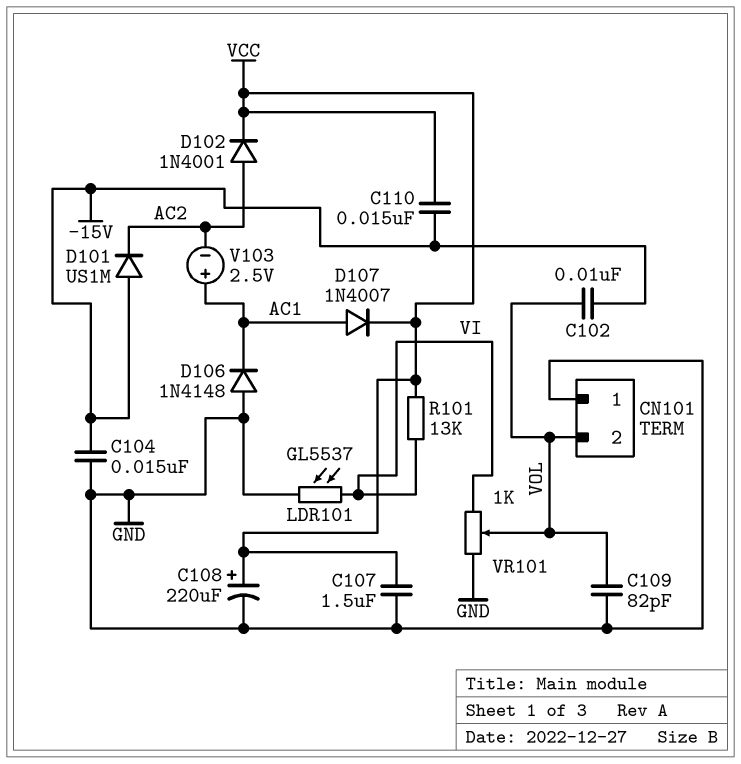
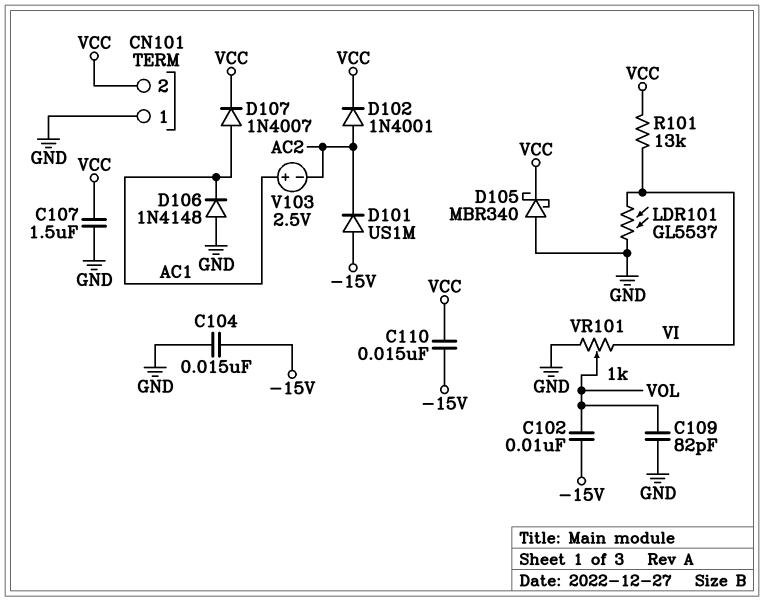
C108: 220uF (plus VCC, minus GND) -> none
CN101 pin 2: VOL -> VCC
D105: none -> schottky MBR340 (A GND, K VCC)

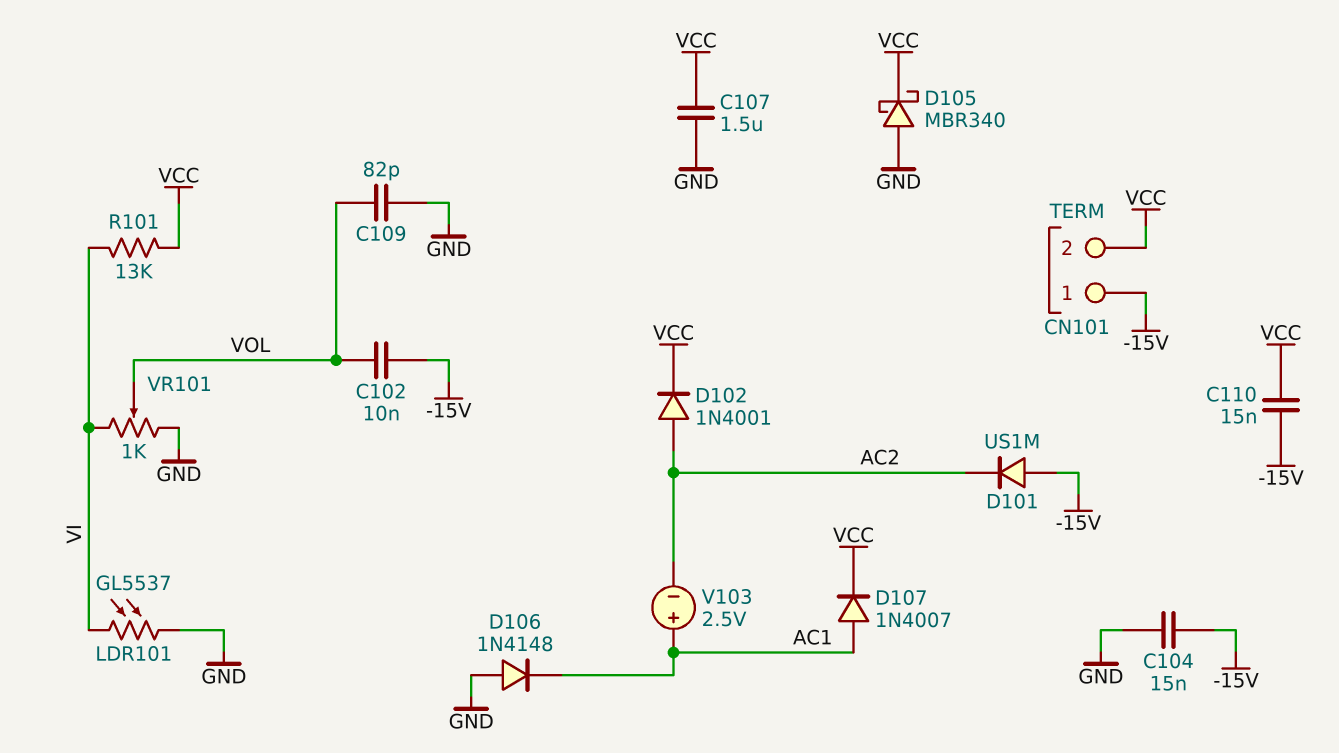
CN101 pin 1: GND -> -15V

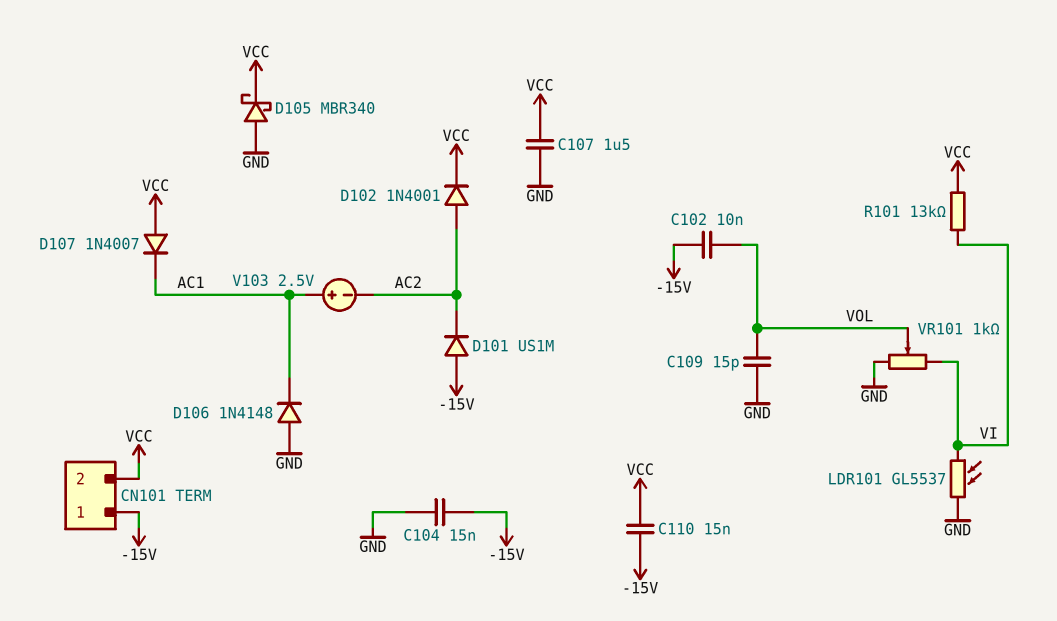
C109: 82pF (GND, VOL) -> 15pF (GND, VOL)
D107: diode 1N4007 (A AC1, K VCC) -> diode 1N4007 (A VCC, K AC1)

